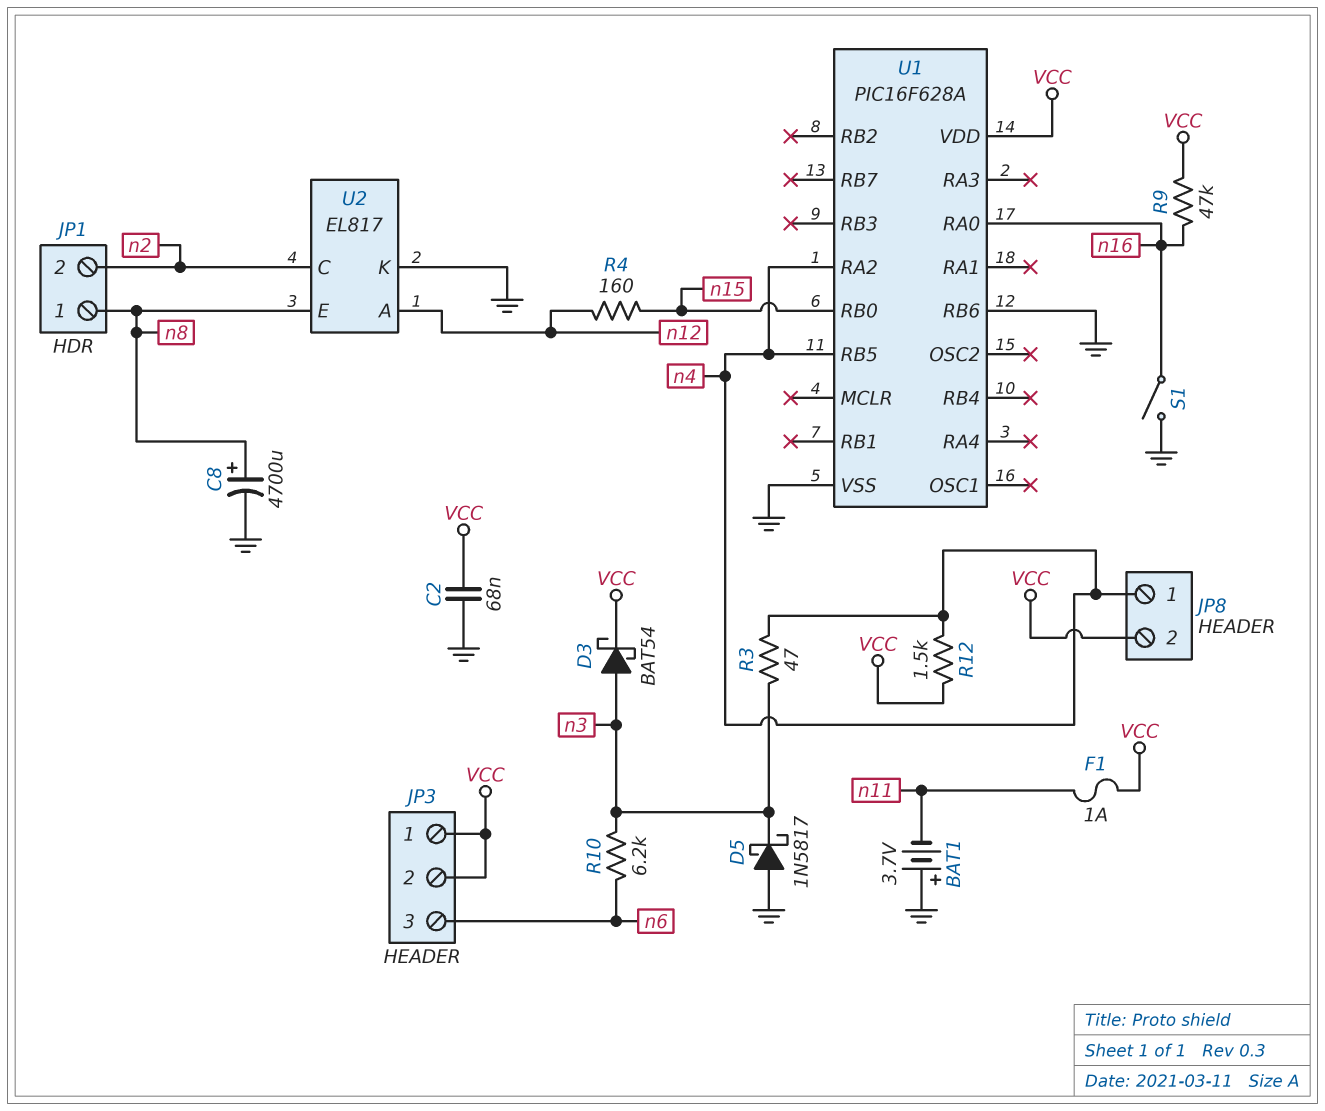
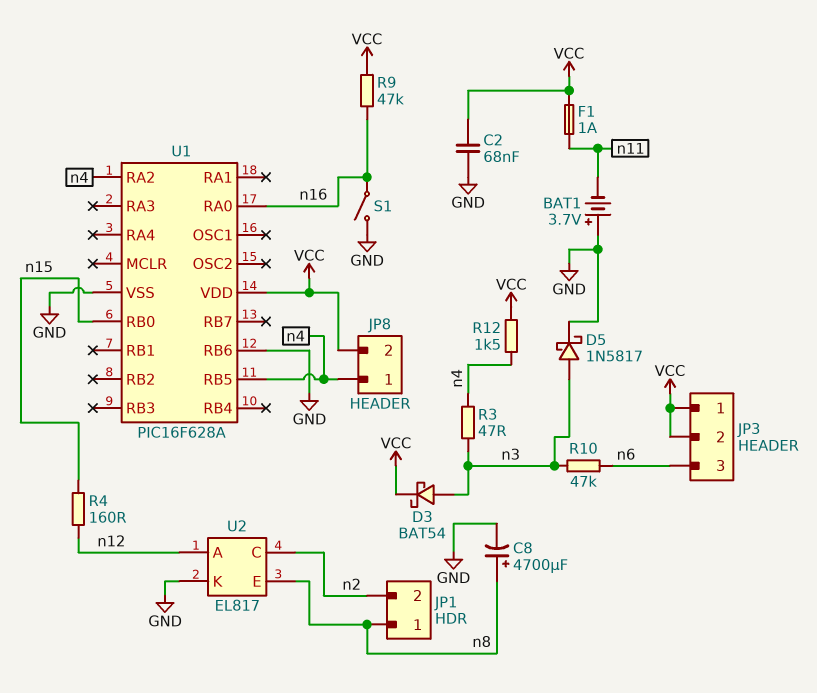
D5: schottky 1N5817 (A GND, K n3) -> schottky 1N5817 (A n3, K GND)
R10: 6.2k (n3, n6) -> 47k (n3, n6)

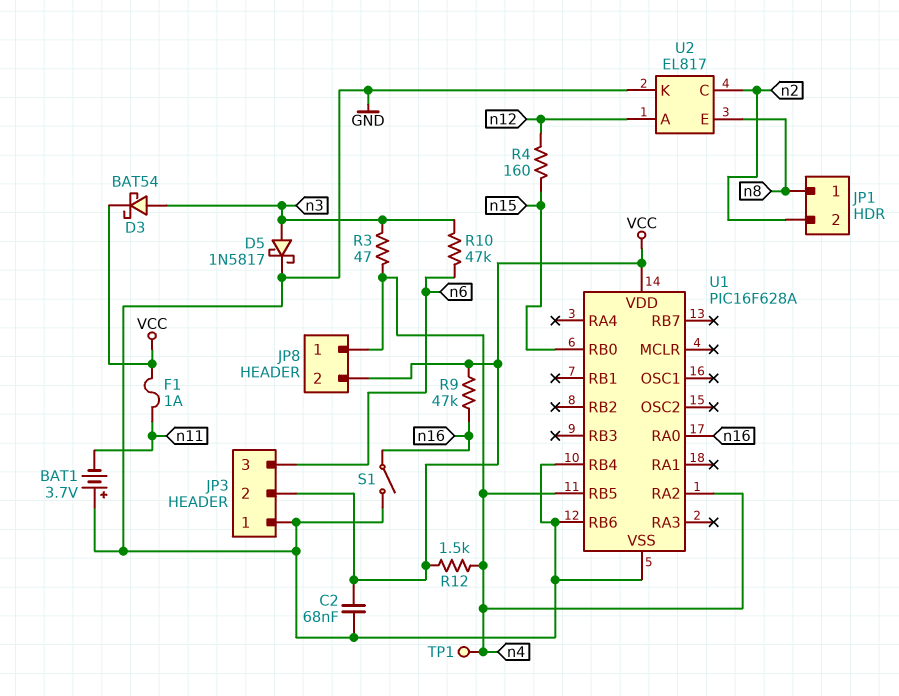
C8: 4700uF (plus n8, minus GND) -> none
JP3 pin 1: VCC -> GND
TP1: none -> test point (n4)
U1 pin RB4: none -> GND

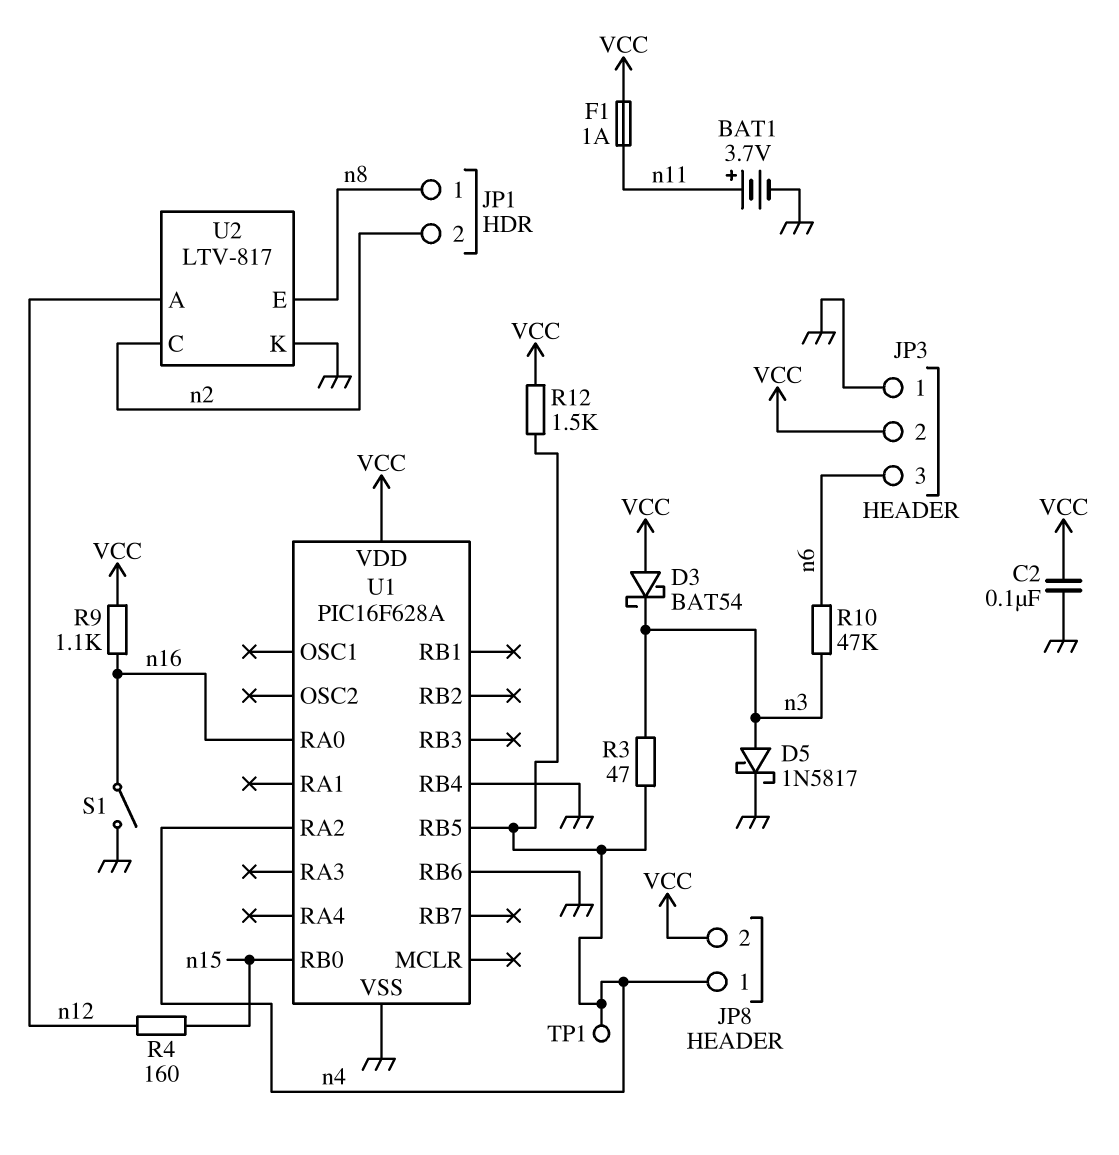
BAT1: 3.7V (plus GND, minus n11) -> 3.7V (plus n11, minus GND)
C2: 68nF (GND, VCC) -> 100nF (GND, VCC)
D3: schottky BAT54 (A n3, K VCC) -> schottky BAT54 (A VCC, K n3)
R9: 47k (VCC, n16) -> 1.1k (VCC, n16)
U2: EL817 -> LTV-817

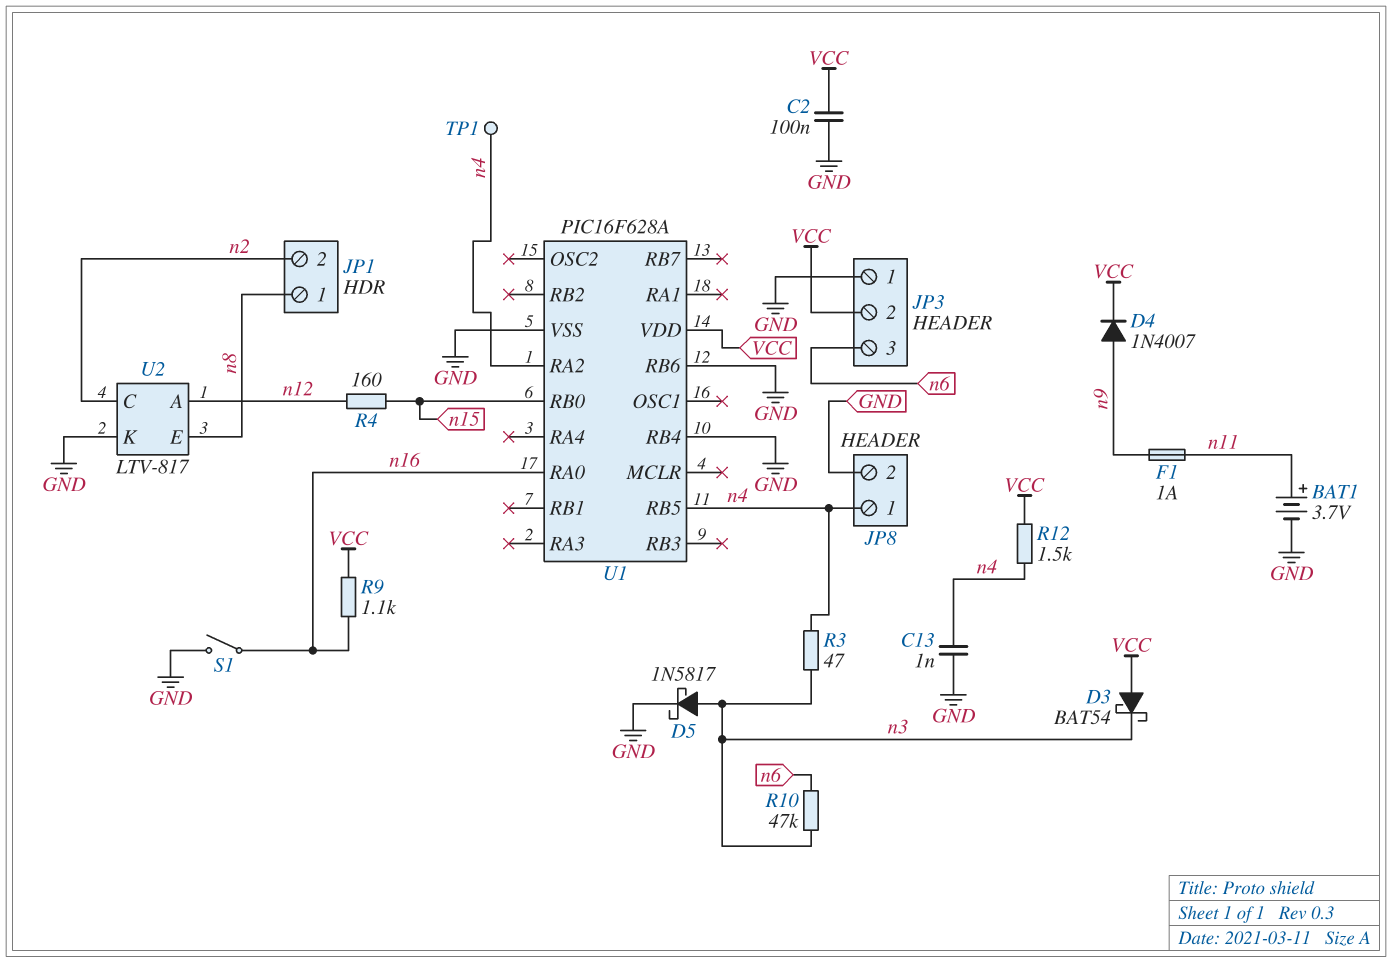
C13: none -> 1nF (GND, n4)
D4: none -> diode 1N4007 (A n9, K VCC)
F1: 1A (VCC, n11) -> 1A (n9, n11)
JP8 pin 2: VCC -> GND

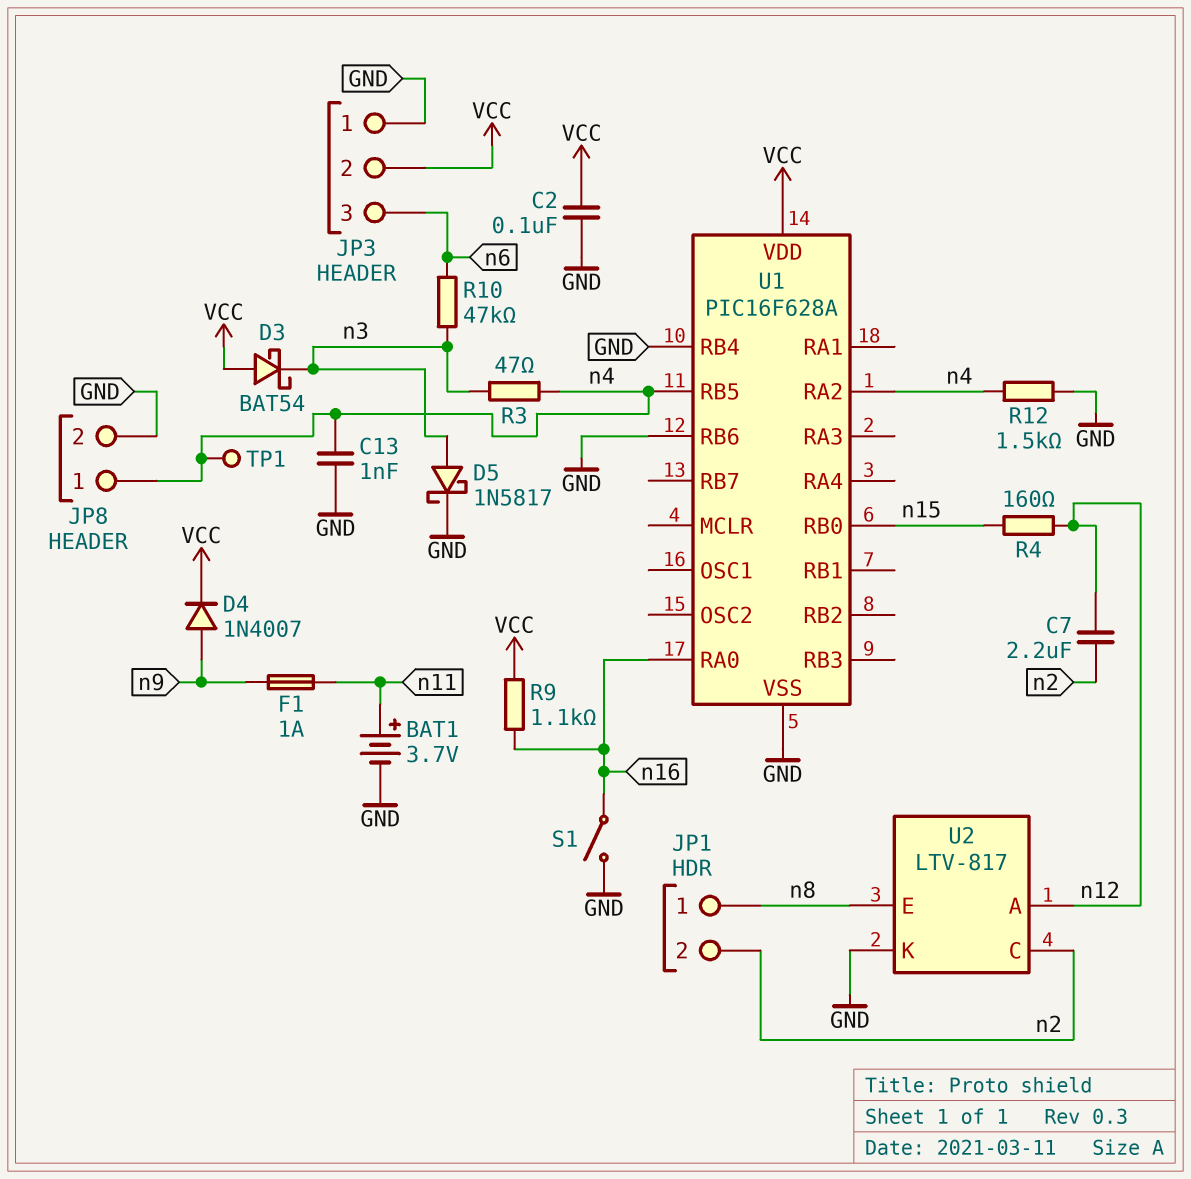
C7: none -> 2.2uF (n2, n12)
R12: 1.5k (VCC, n4) -> 1.5k (GND, n4)

